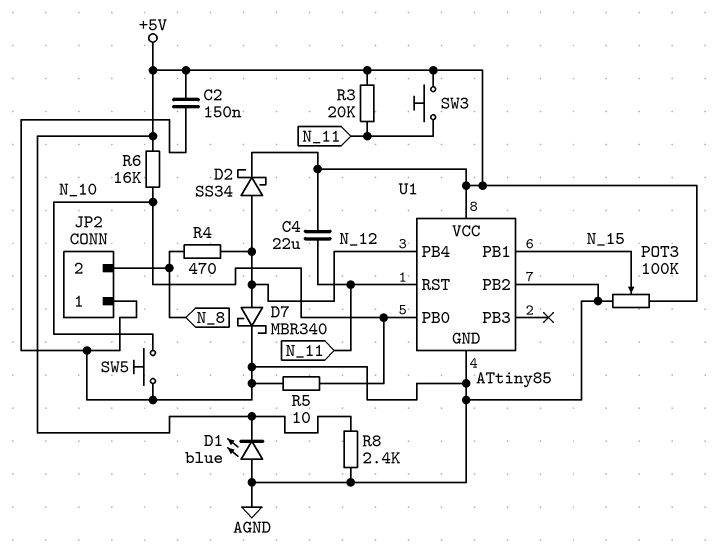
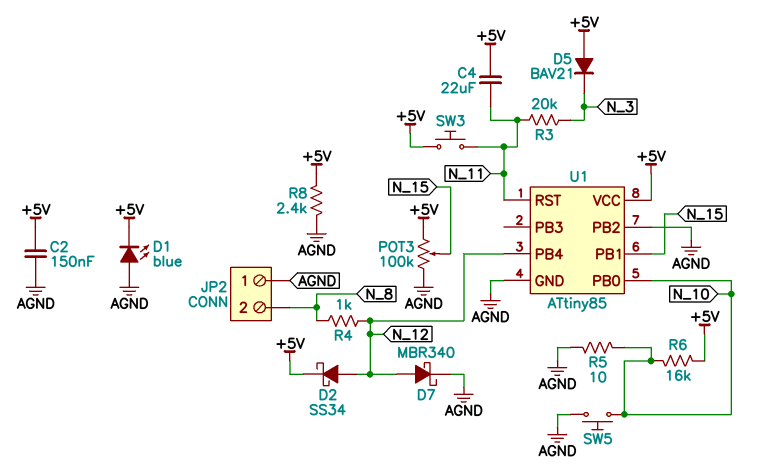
D5: none -> diode BAV21 (A +5V, K N_3)
R3: 20k (+5V, N_11) -> 20k (N_3, N_11)
R4: 470 (N_8, N_12) -> 1k (N_8, N_12)

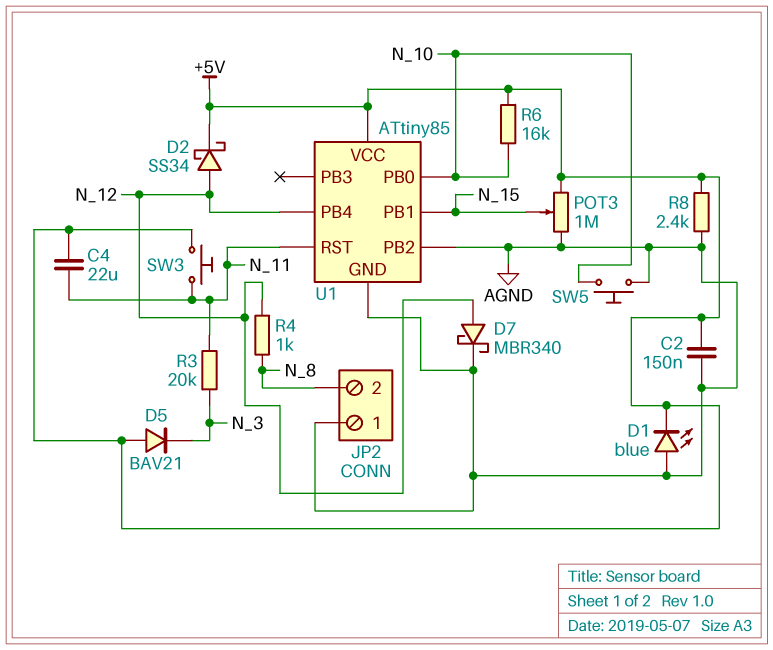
POT3: 100k (+5V, AGND, wiper N_15) -> 1M (+5V, AGND, wiper N_15)
R5: 10 (AGND, N_10) -> none

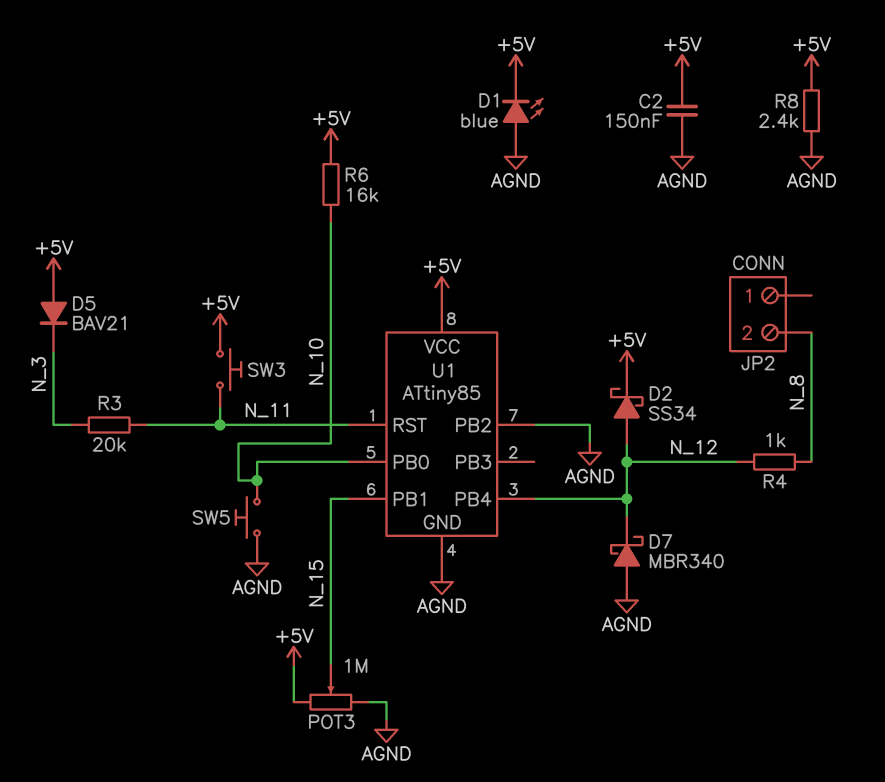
C4: 22uF (+5V, N_11) -> none
D7: schottky MBR340 (A N_12, K AGND) -> schottky MBR340 (A AGND, K N_12)
JP2 pin 1: AGND -> none

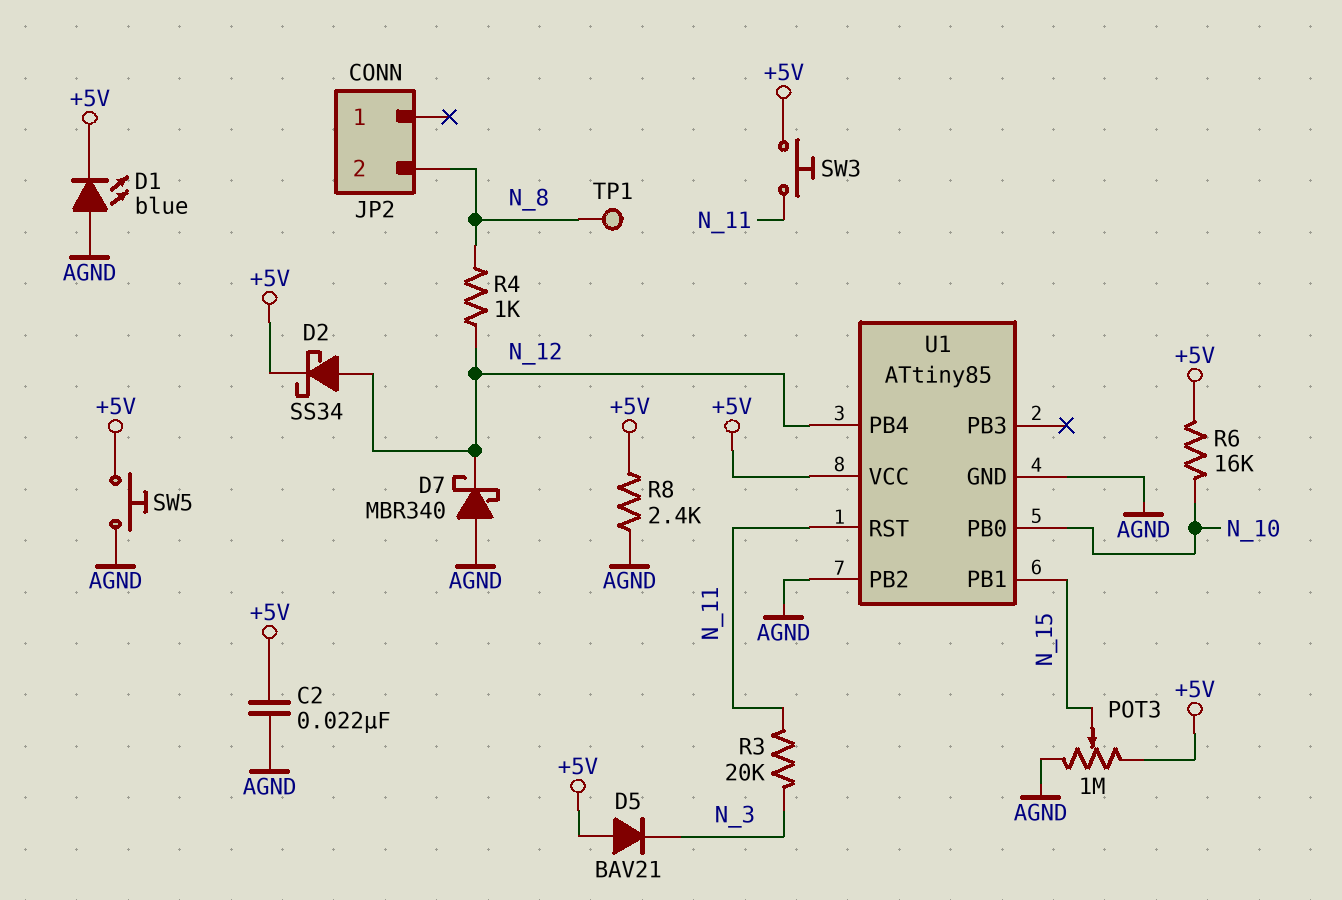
C2: 150nF (+5V, AGND) -> 22nF (+5V, AGND)
SW5: button (AGND, N_10) -> button (+5V, AGND)
TP1: none -> test point (N_8)

